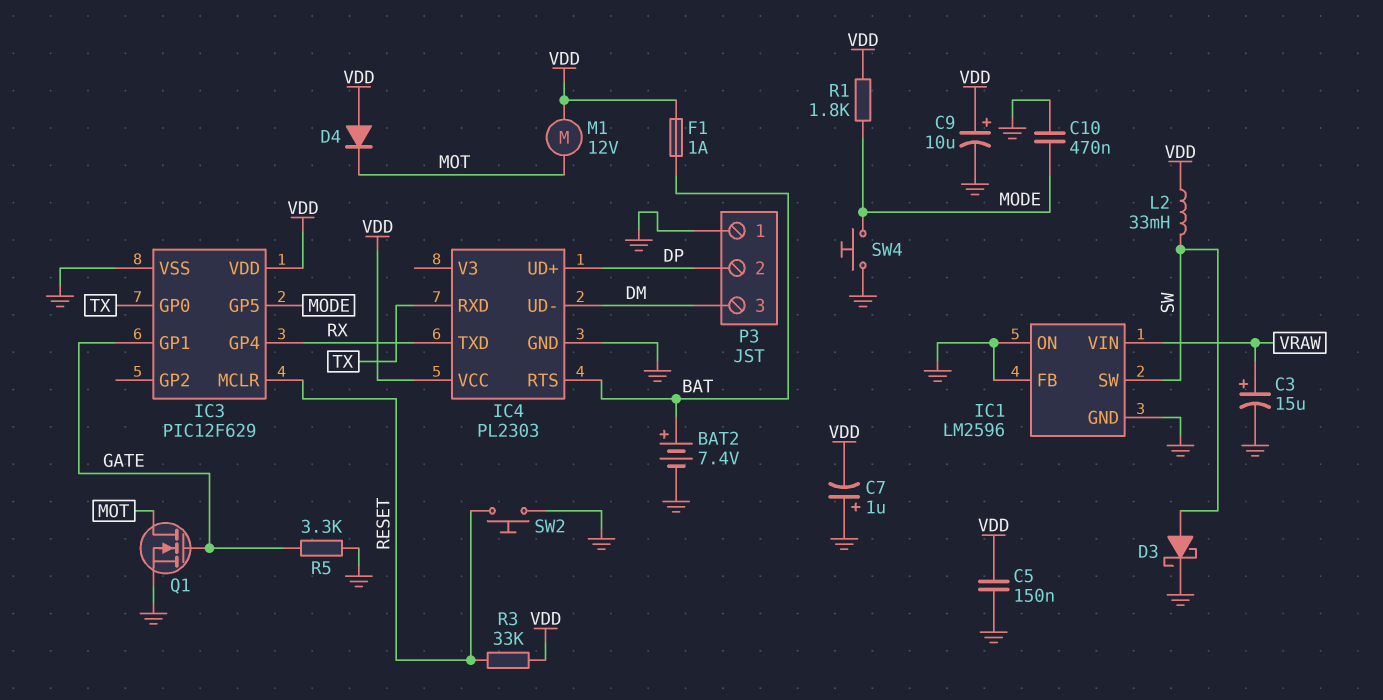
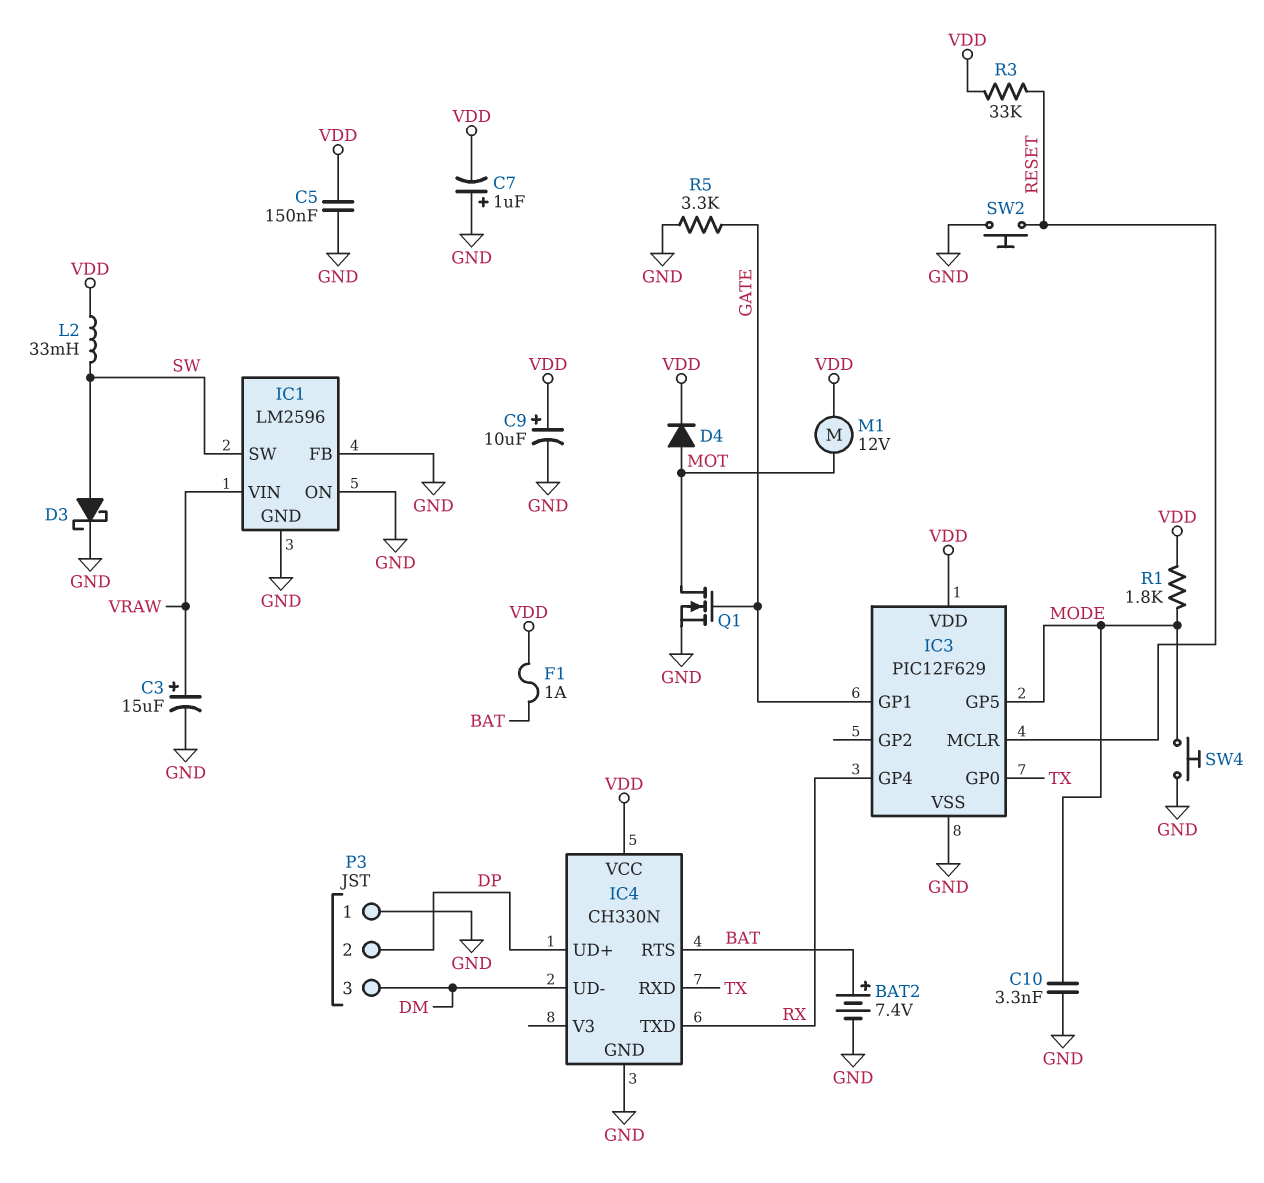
C10: 470nF (GND, MODE) -> 3.3nF (GND, MODE)
D4: diode (A VDD, K MOT) -> diode (A MOT, K VDD)
IC4: PL2303 -> CH330N

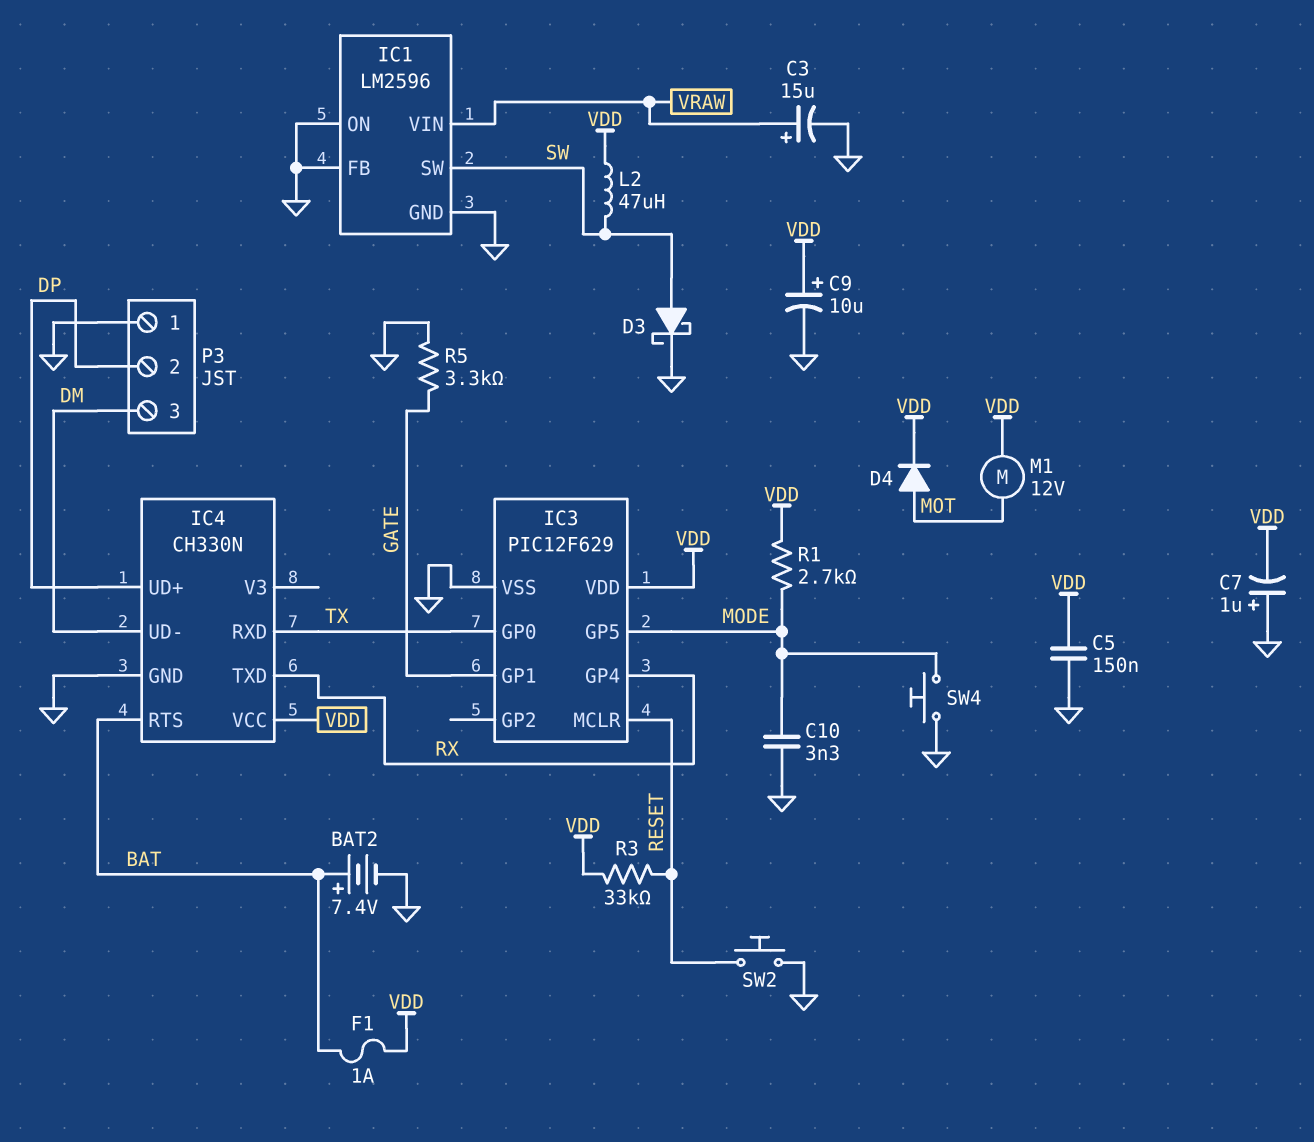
L2: 33mH (SW, VDD) -> 47uH (SW, VDD)
Q1: NMOS (G GATE, D MOT, S GND) -> none
R1: 1.8k (MODE, VDD) -> 2.7k (MODE, VDD)

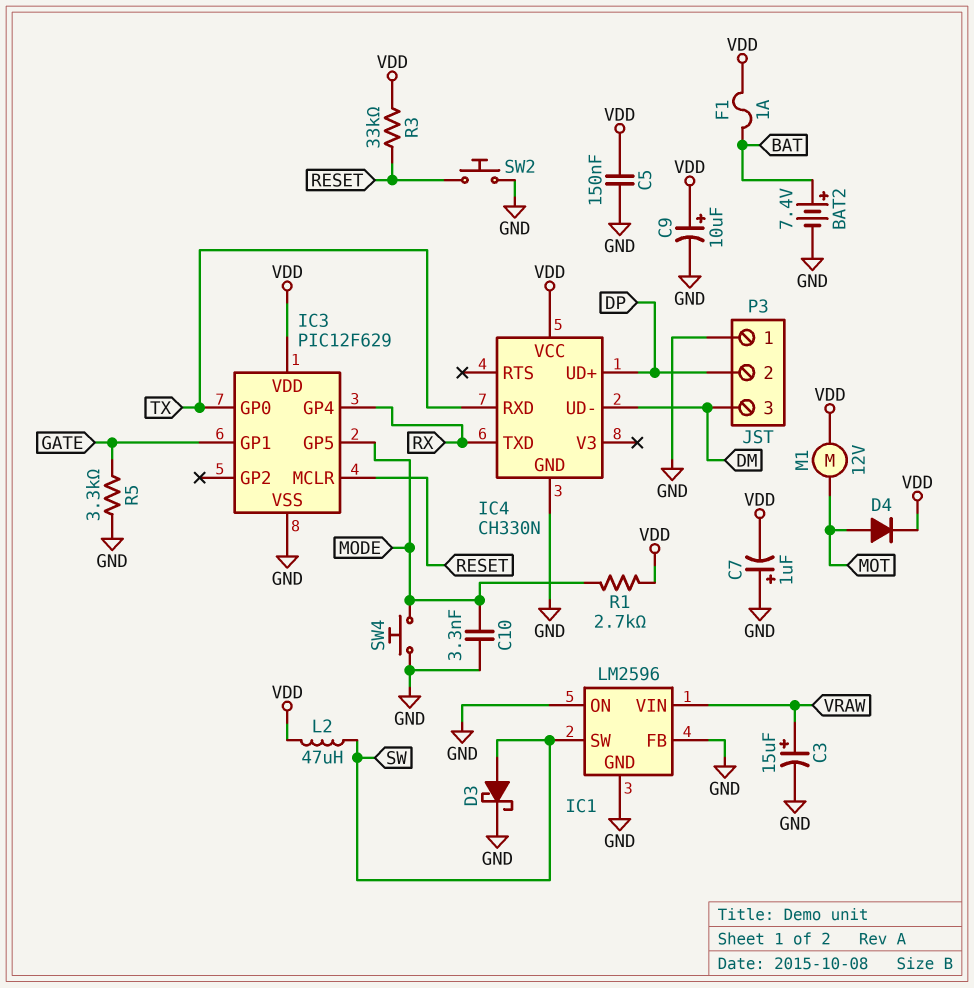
IC4 pin RTS: BAT -> none

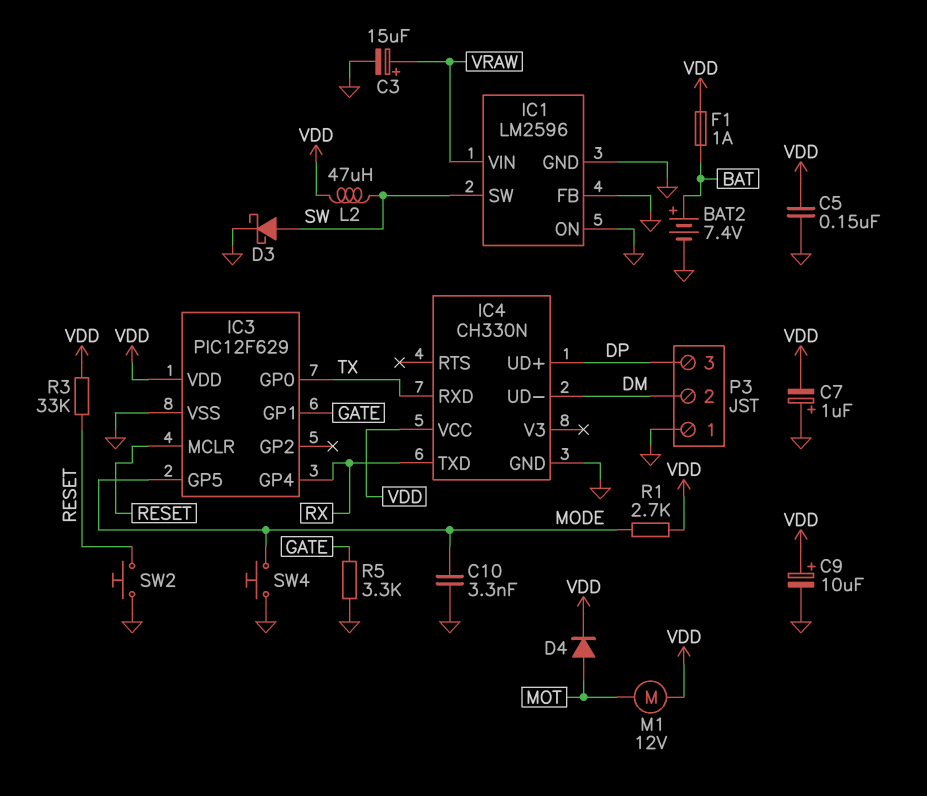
P3 pin 2: DP -> DM
P3 pin 3: DM -> DP

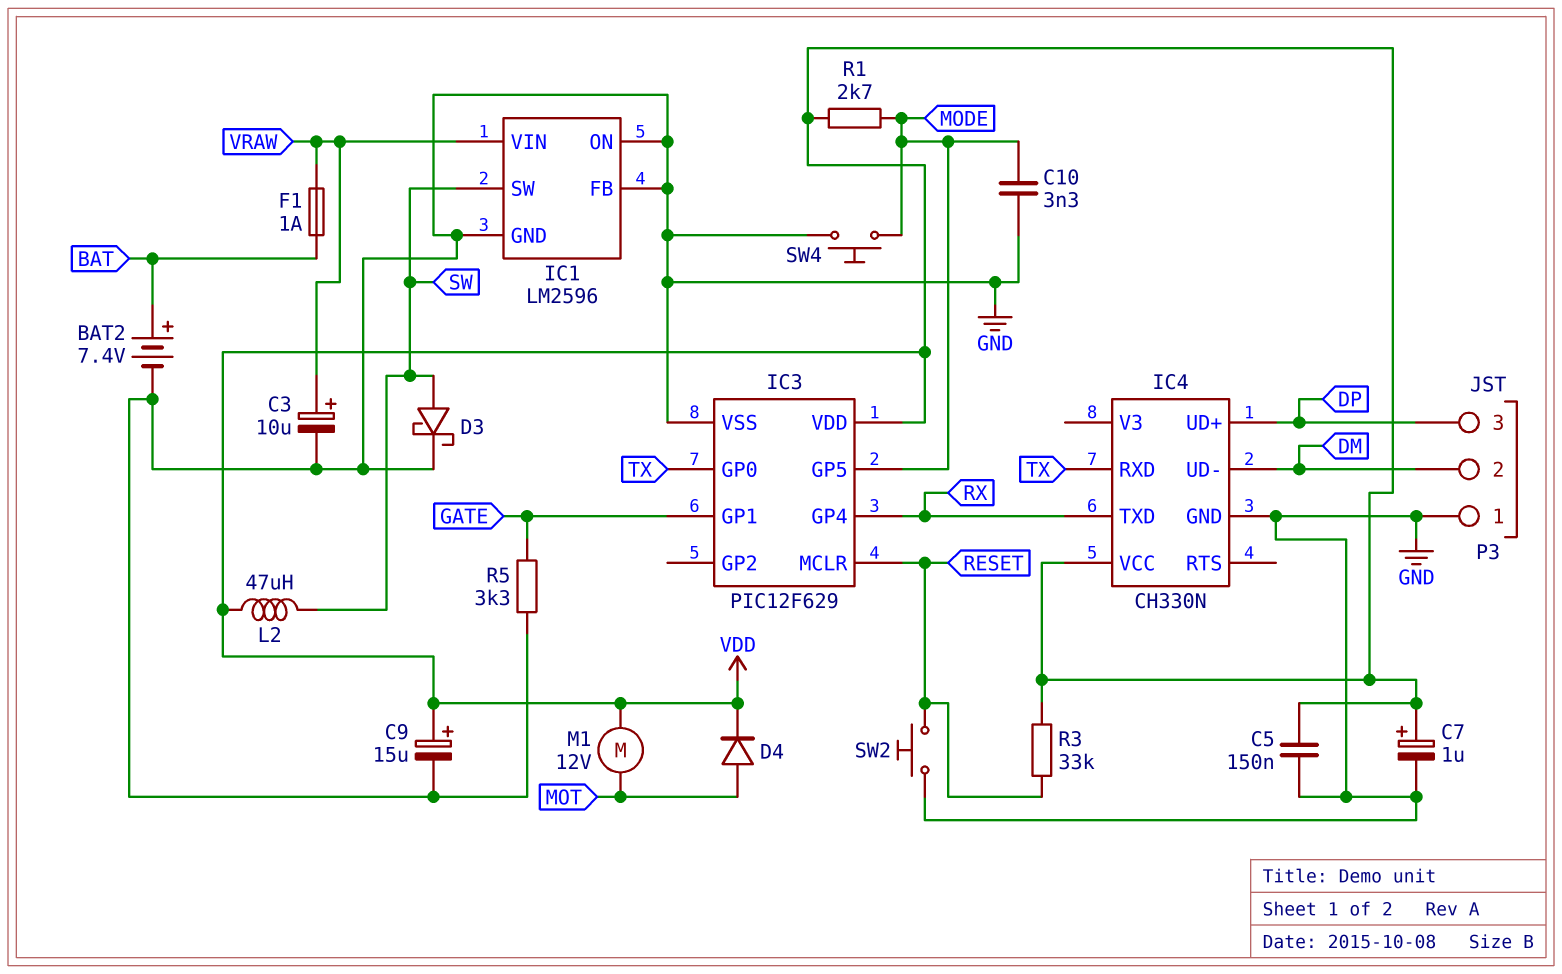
C3: 15uF (plus VRAW, minus GND) -> 10uF (plus VRAW, minus GND)
C7: 1uF (plus GND, minus VDD) -> 1uF (plus VDD, minus GND)
C9: 10uF (plus VDD, minus GND) -> 15uF (plus VDD, minus GND)
F1: 1A (BAT, VDD) -> 1A (BAT, VRAW)

